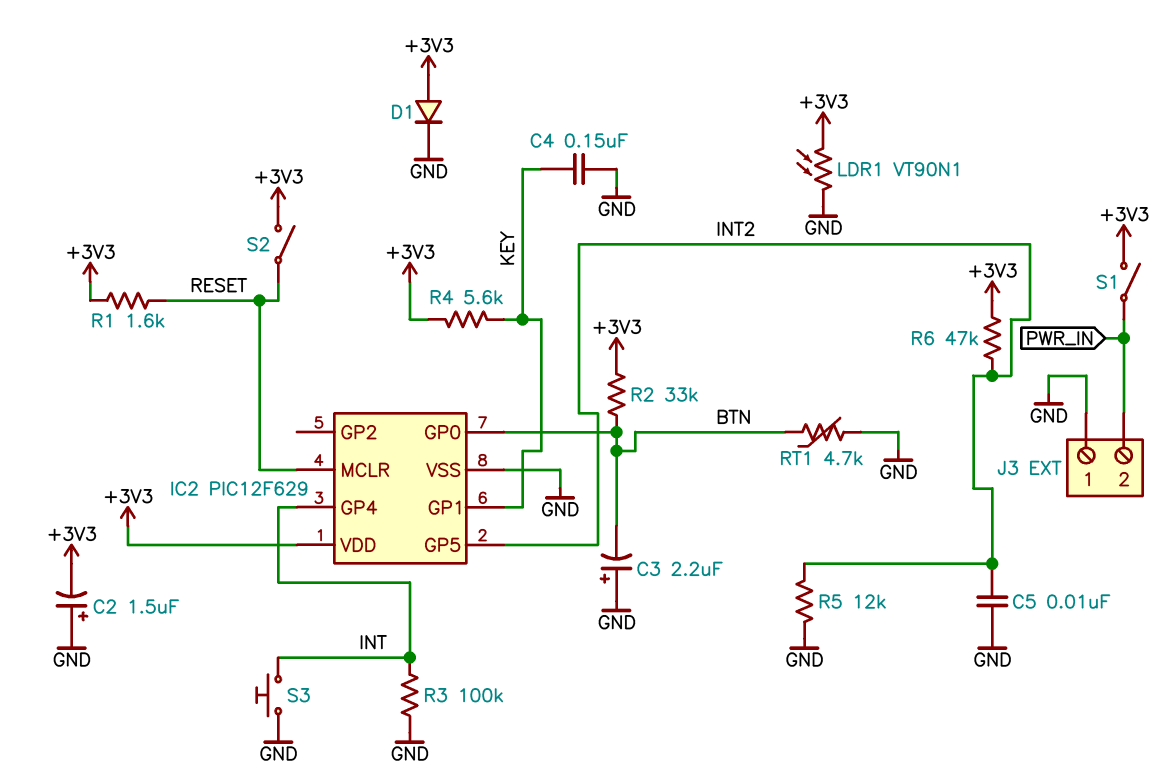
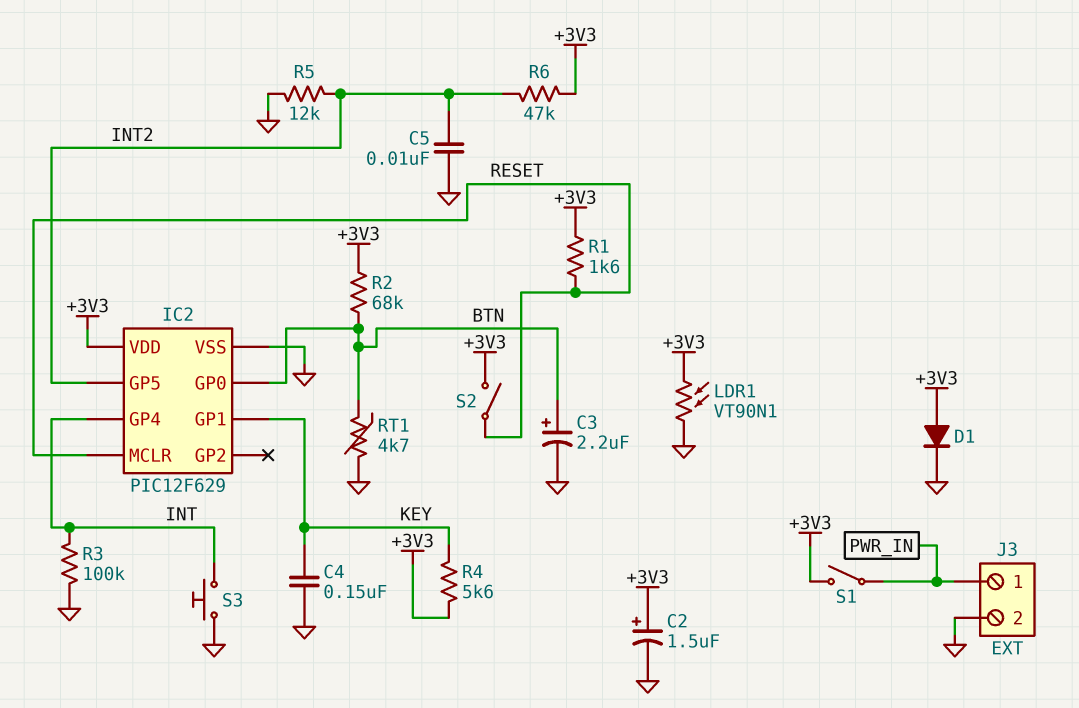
C2: 1.5uF (plus GND, minus +3V3) -> 1.5uF (plus +3V3, minus GND)
C3: 2.2uF (plus GND, minus BTN) -> 2.2uF (plus BTN, minus GND)
J3 pin 1: GND -> PWR_IN
J3 pin 2: PWR_IN -> GND
R2: 33k (+3V3, BTN) -> 68k (+3V3, BTN)

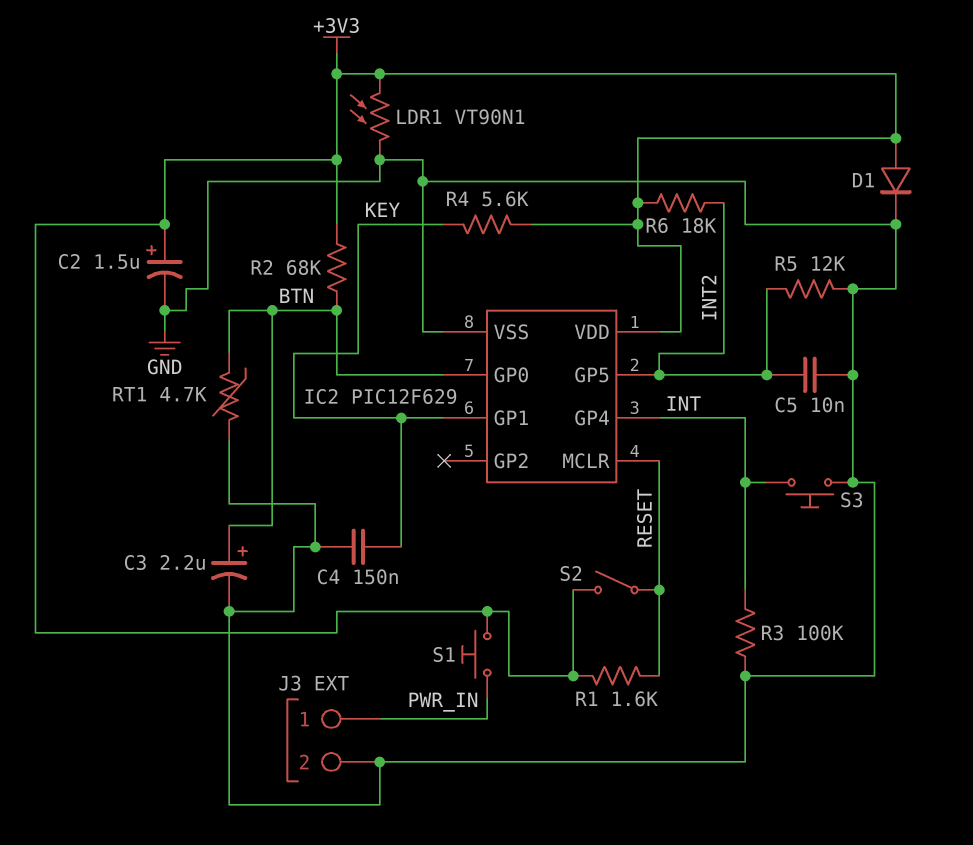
R6: 47k (+3V3, INT2) -> 18k (+3V3, INT2)
S1: switch (+3V3, PWR_IN) -> button (+3V3, PWR_IN)

